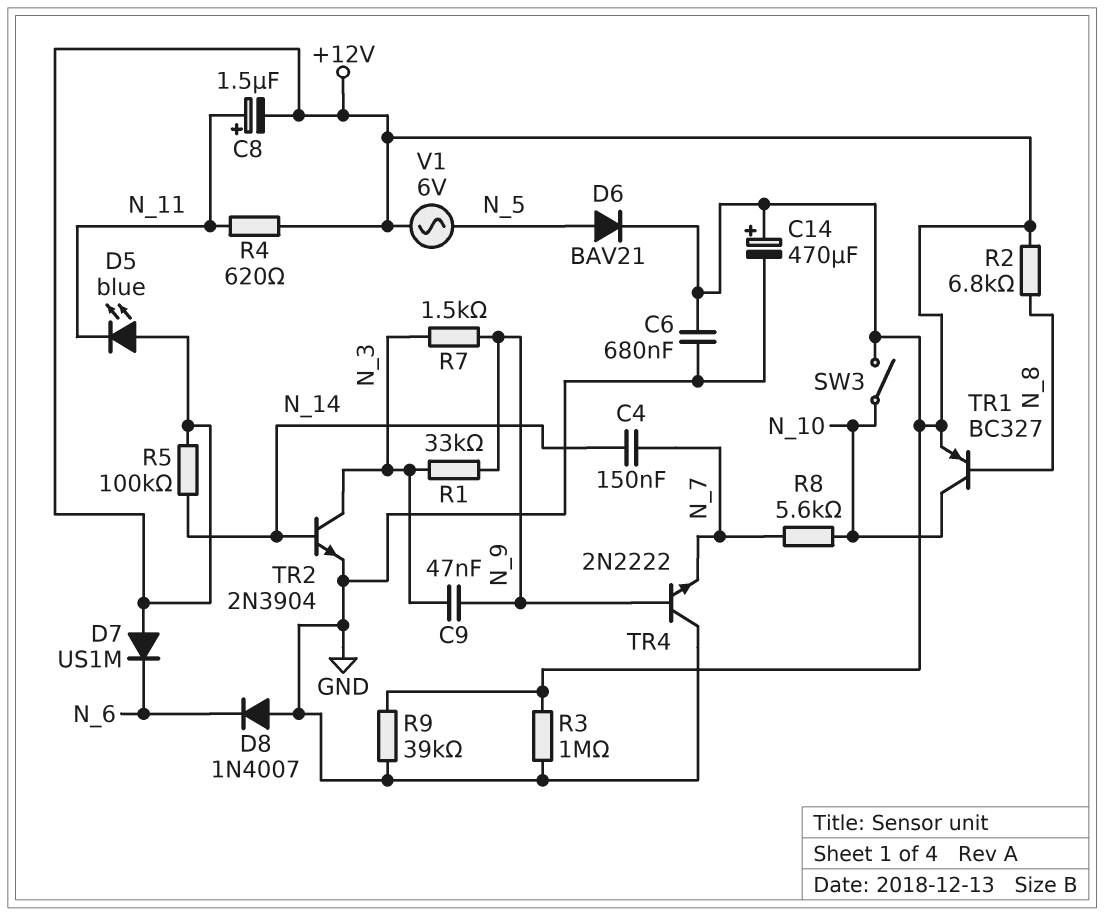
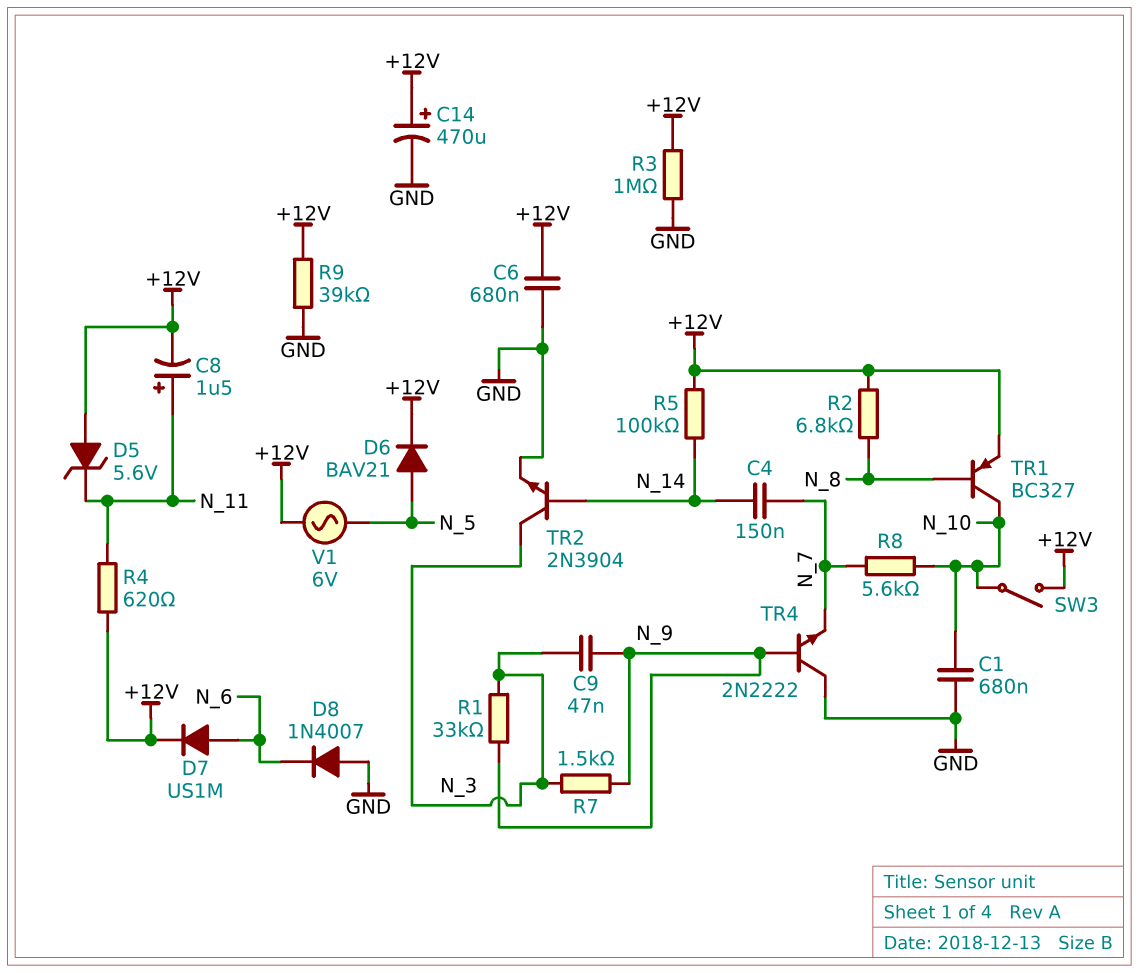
C1: none -> 680nF (GND, N_10)
D5: LED blue (A +12V, K N_11) -> zener 5.6V (A +12V, K N_11)
D7: diode US1M (A +12V, K N_6) -> diode US1M (A N_6, K +12V)

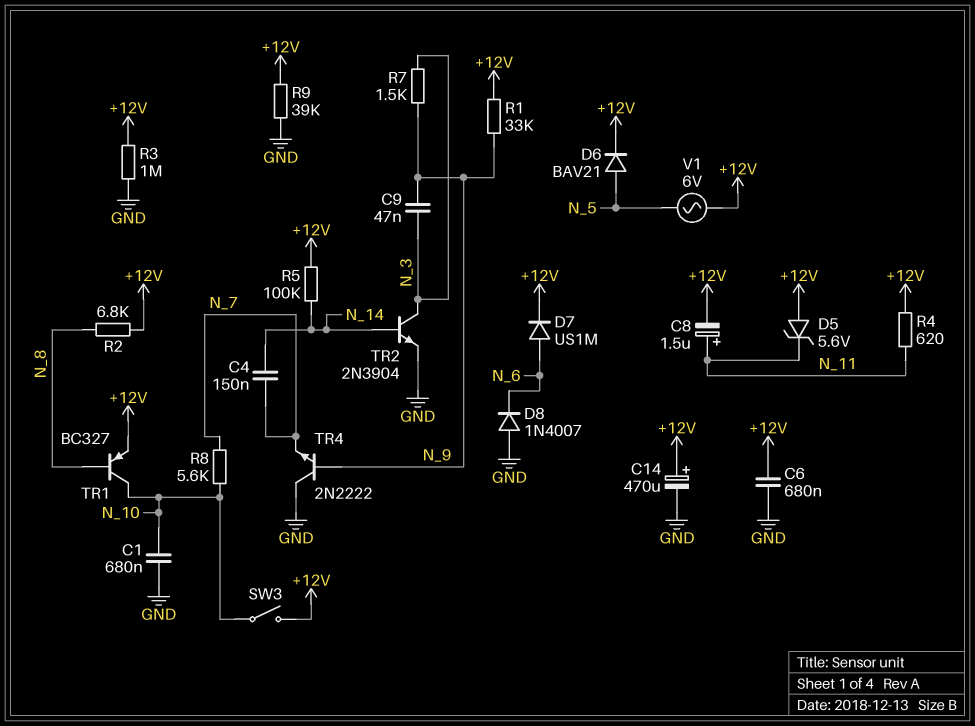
R1: 33k (N_3, N_9) -> 33k (+12V, N_9)

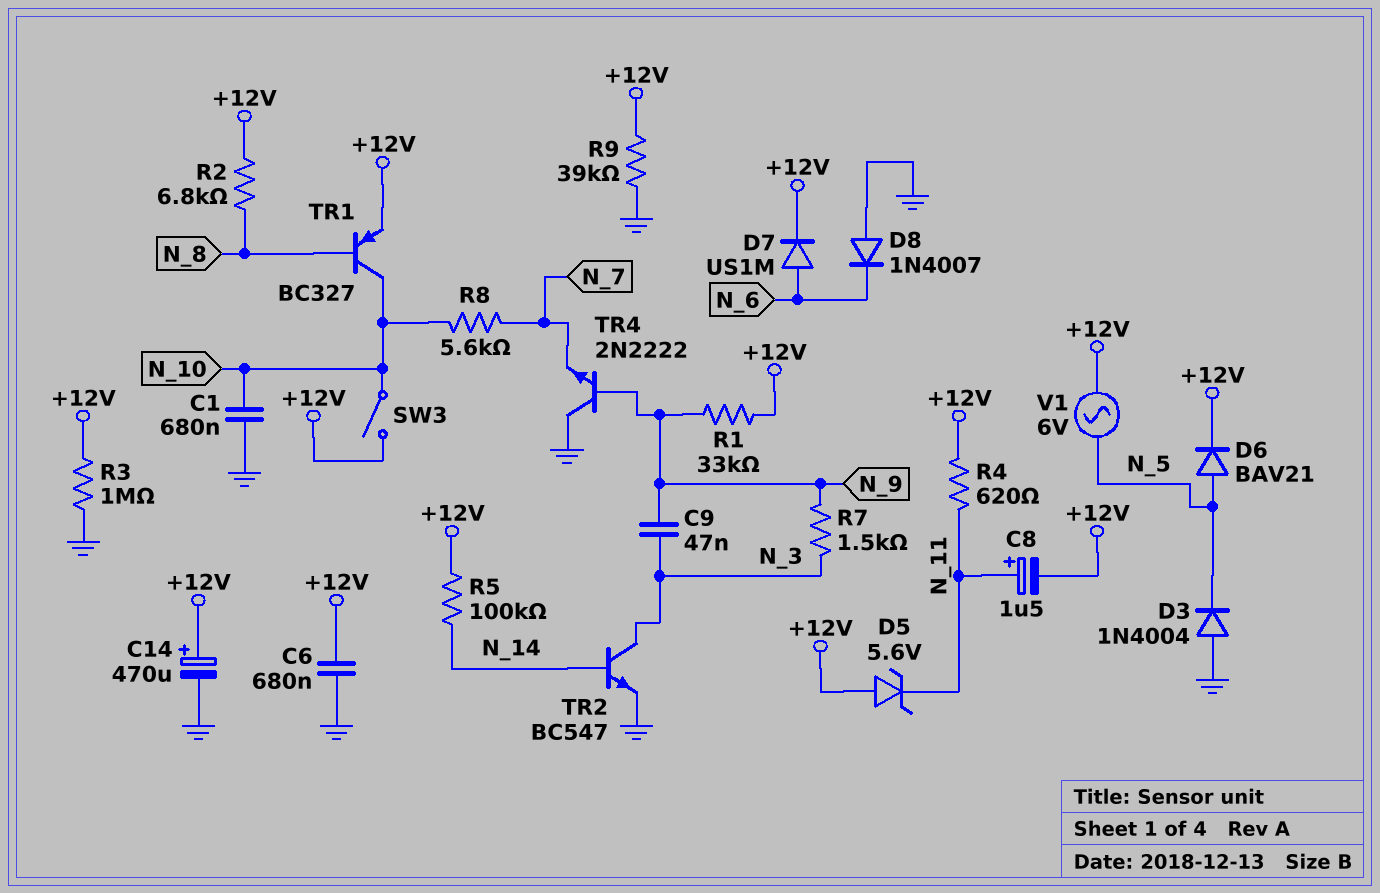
C4: 150nF (N_7, N_14) -> none
D3: none -> diode 1N4004 (A GND, K N_5)
TR2: NPN 2N3904 (B N_14, C N_3, E GND) -> NPN BC547 (B N_14, C N_3, E GND)

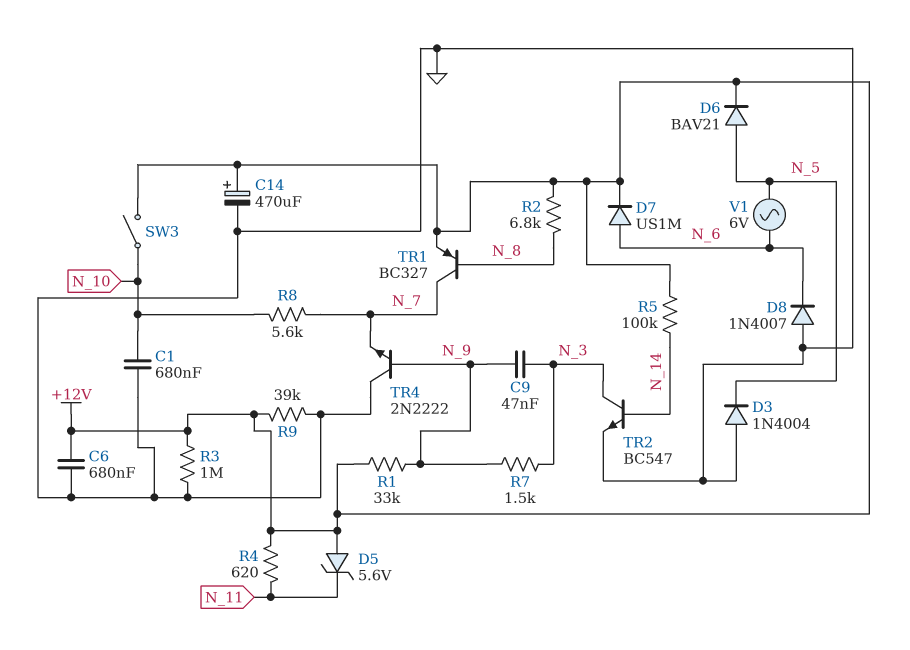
C8: 1.5uF (plus N_11, minus +12V) -> none
TR1: PNP BC327 (B N_8, C N_10, E +12V) -> PNP BC327 (B N_8, C N_7, E +12V)
V1: AC 6V (+12V, N_5) -> AC 6V (N_5, N_6)

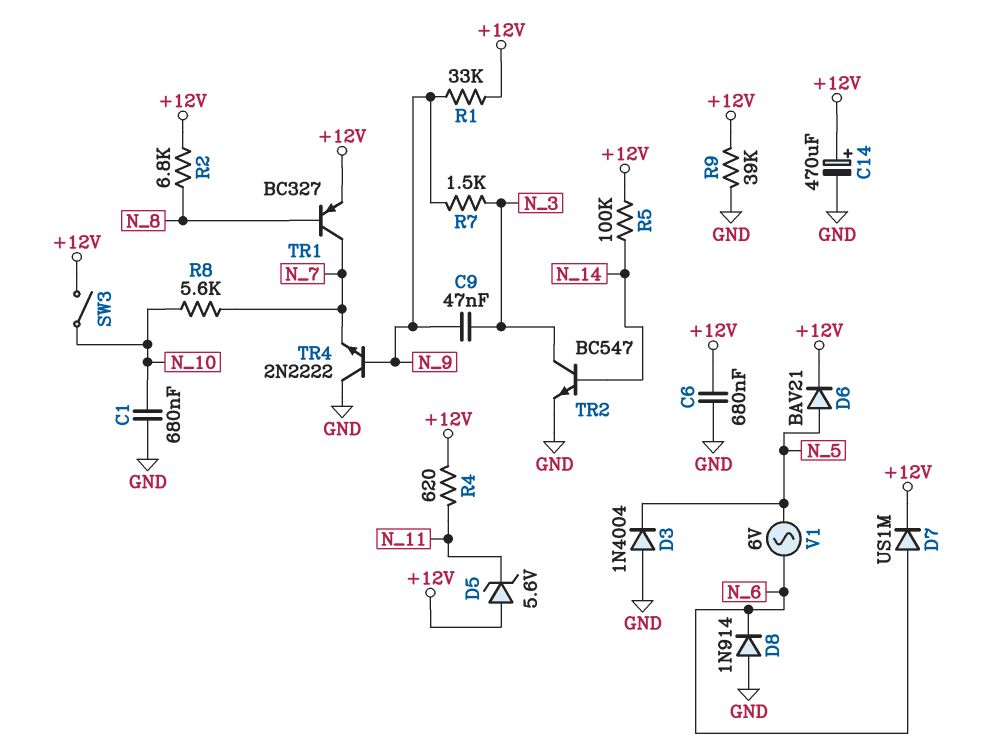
D8: diode 1N4007 (A GND, K N_6) -> diode 1N914 (A GND, K N_6)
R3: 1M (+12V, GND) -> none

